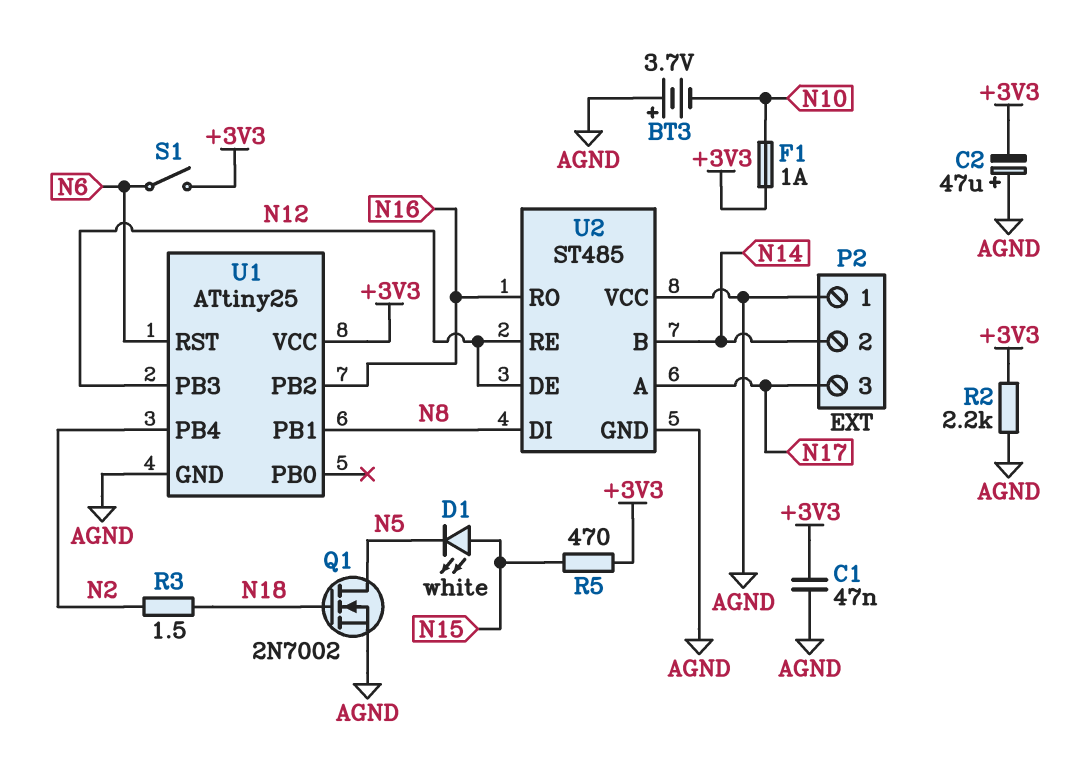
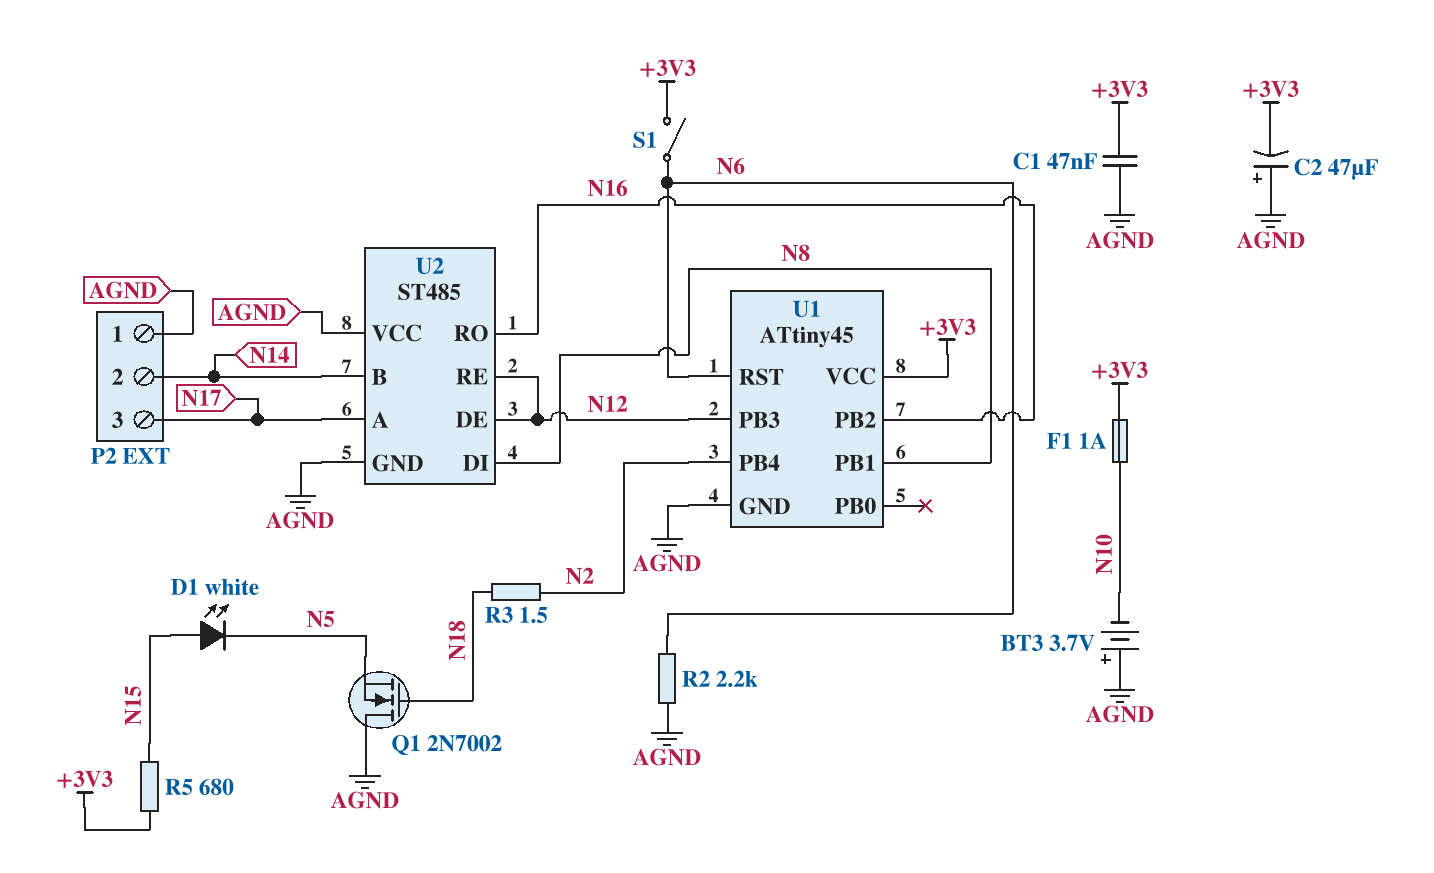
Q1: NMOS 2N7002 (G N18, D N5, S AGND) -> NMOS 2N7002 (G N18, D AGND, S N5)
R2: 2.2k (+3V3, AGND) -> 2.2k (AGND, N6)
R5: 470 (+3V3, N15) -> 680 (+3V3, N15)
U1: ATtiny25 -> ATtiny45

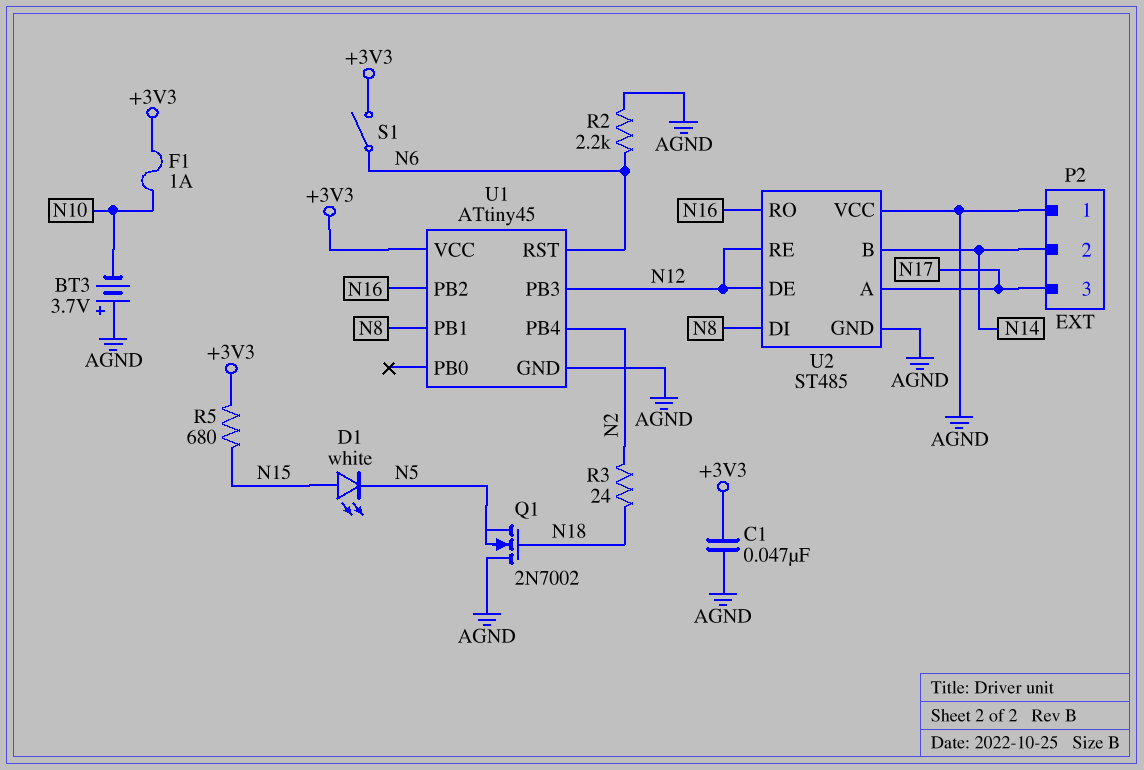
C2: 47uF (plus AGND, minus +3V3) -> none
R3: 1.5 (N2, N18) -> 24 (N2, N18)

